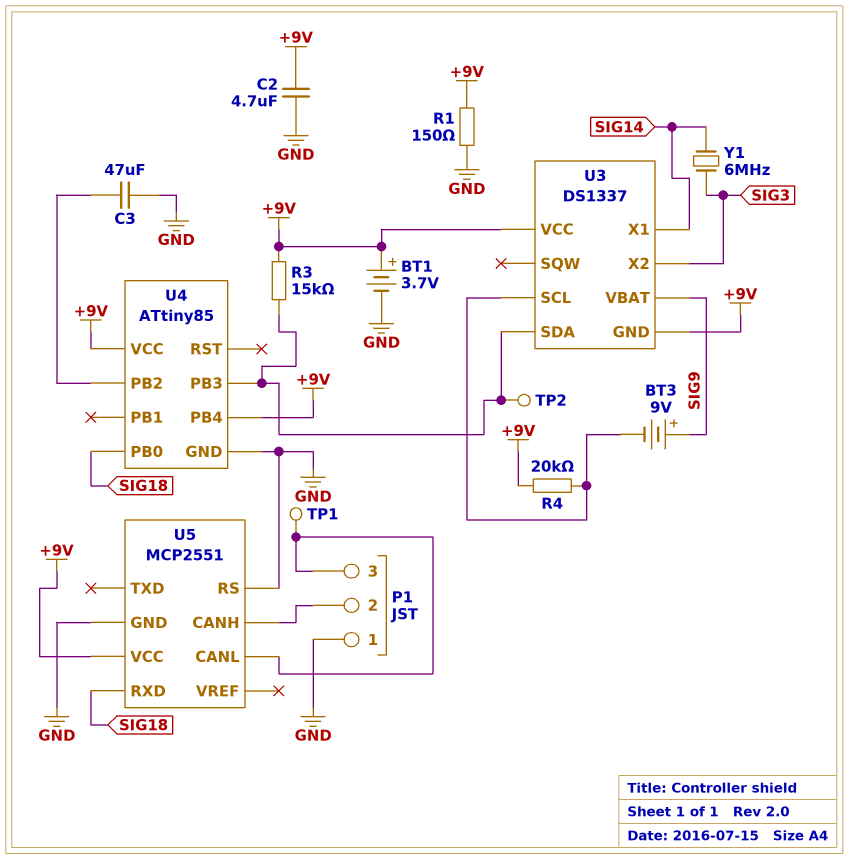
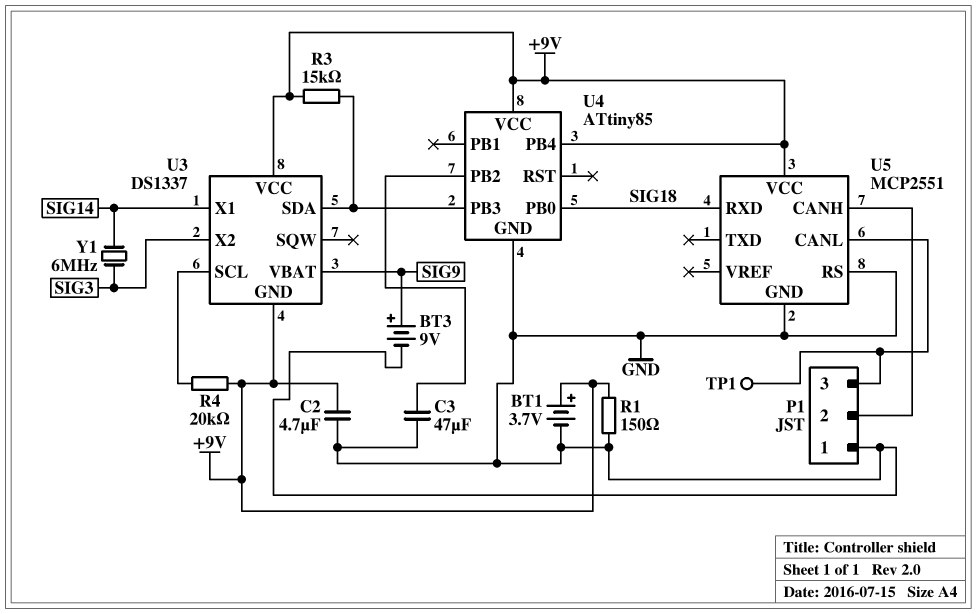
BT3: 9V (plus SIG9, minus U3/SCL) -> 9V (plus SIG9, minus GND)
TP2: test point (U3/SDA) -> none

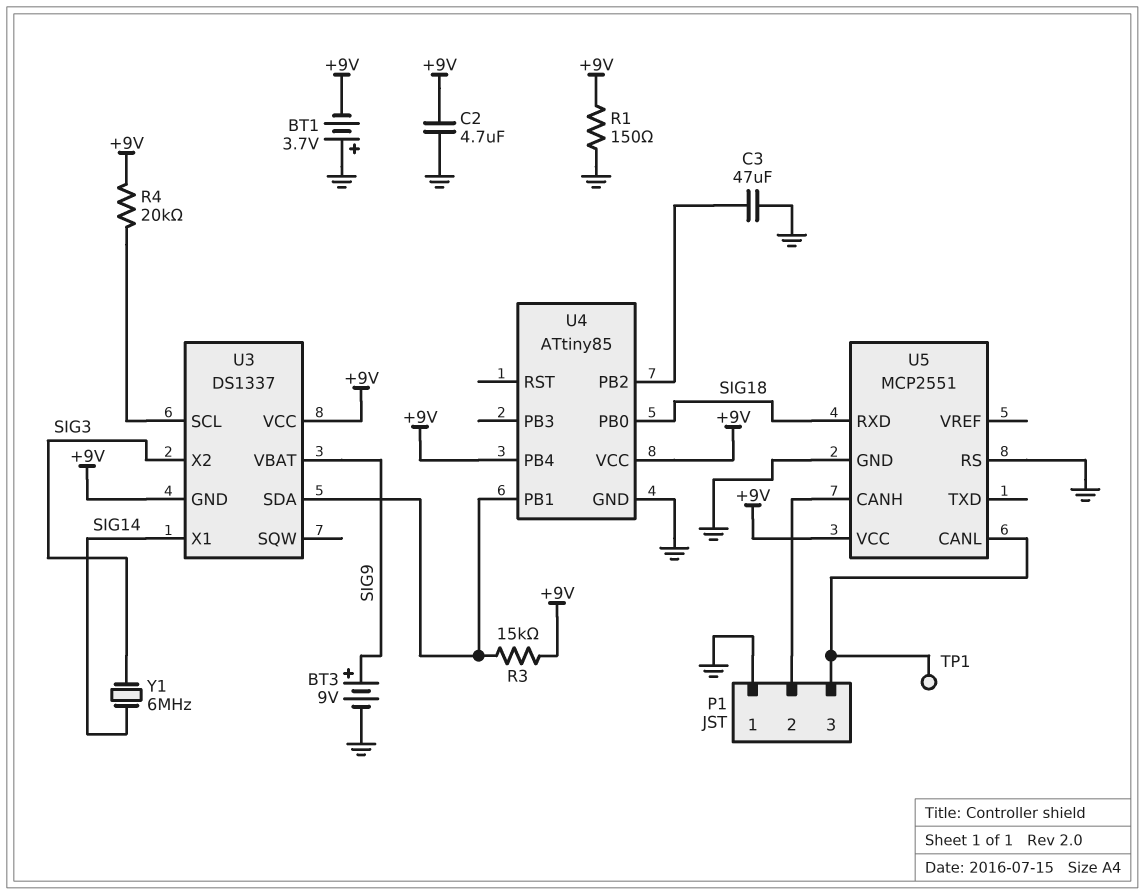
BT1: 3.7V (plus +9V, minus GND) -> 3.7V (plus GND, minus +9V)
U4 pin PB1: none -> U3/SDA
U4 pin PB3: U3/SDA -> none

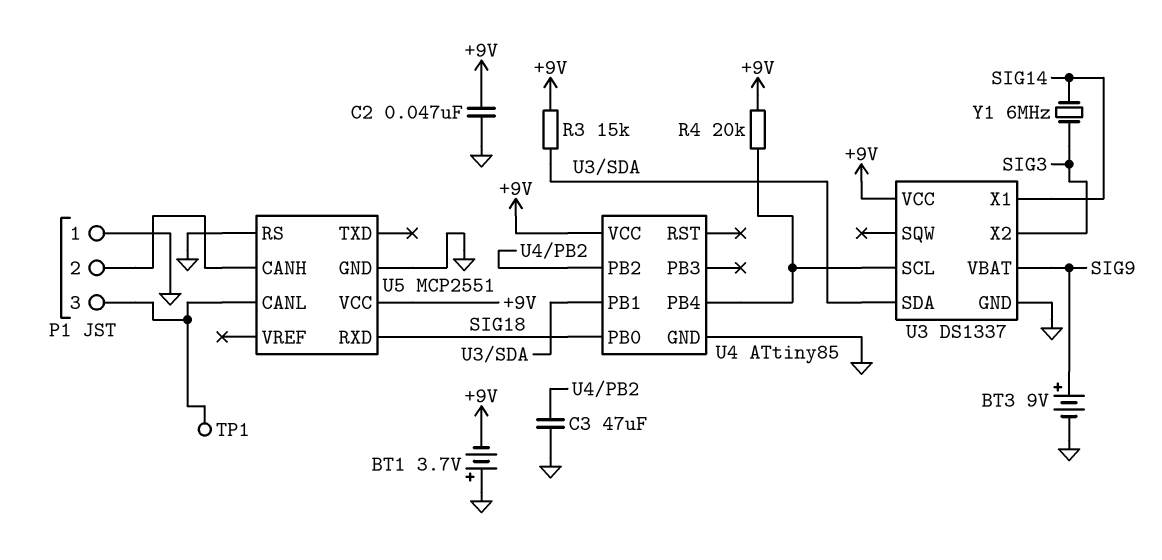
C2: 4.7uF (+9V, GND) -> 47nF (+9V, GND)
R1: 150 (+9V, GND) -> none
U3 pin GND: +9V -> GND
U4 pin PB4: +9V -> U3/SCL

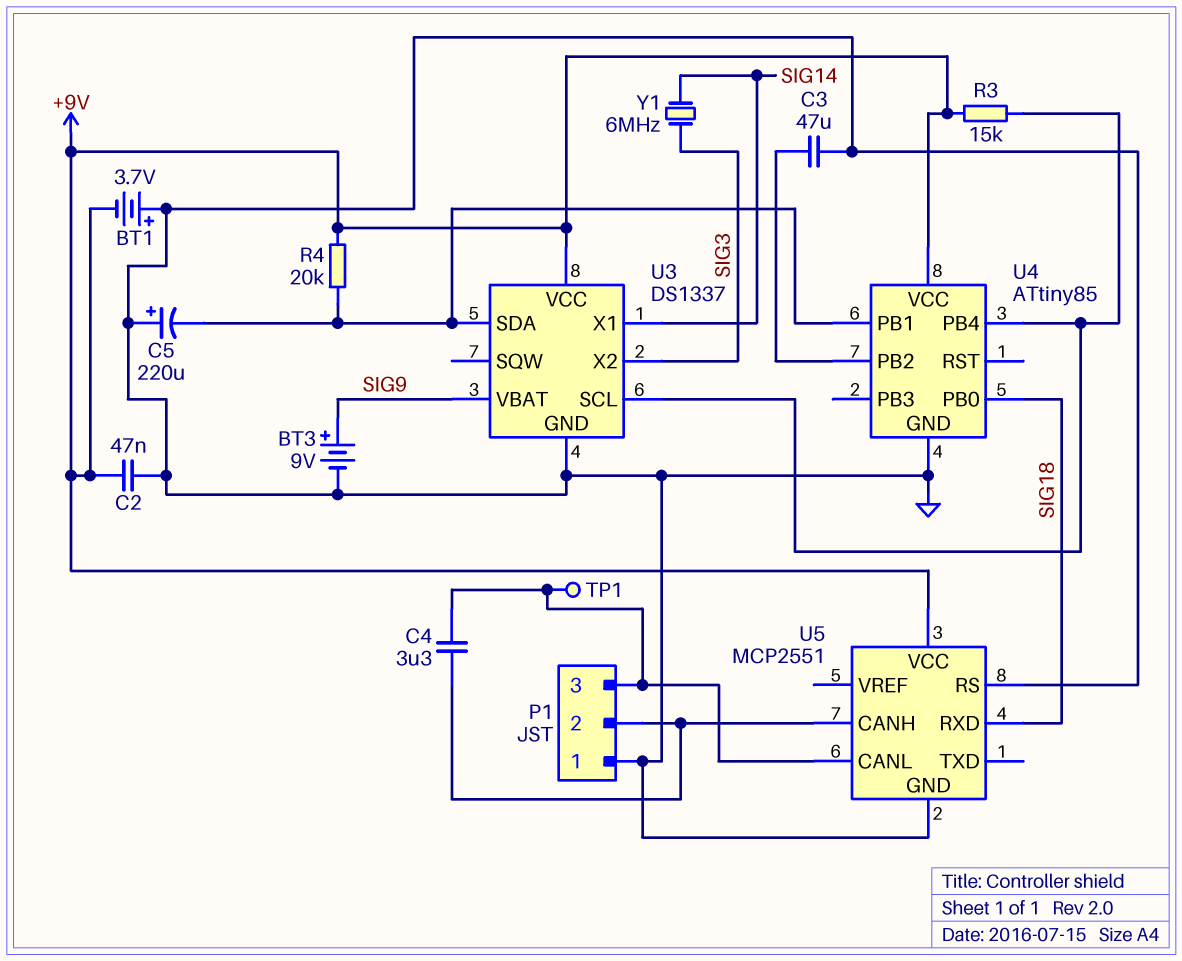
C4: none -> 3.3uF (P1/2, P1/3)
C5: none -> 220uF (plus GND, minus U3/SDA)
R3: 15k (+9V, U3/SDA) -> 15k (+9V, U3/SCL)
R4: 20k (+9V, U3/SCL) -> 20k (+9V, U3/SDA)

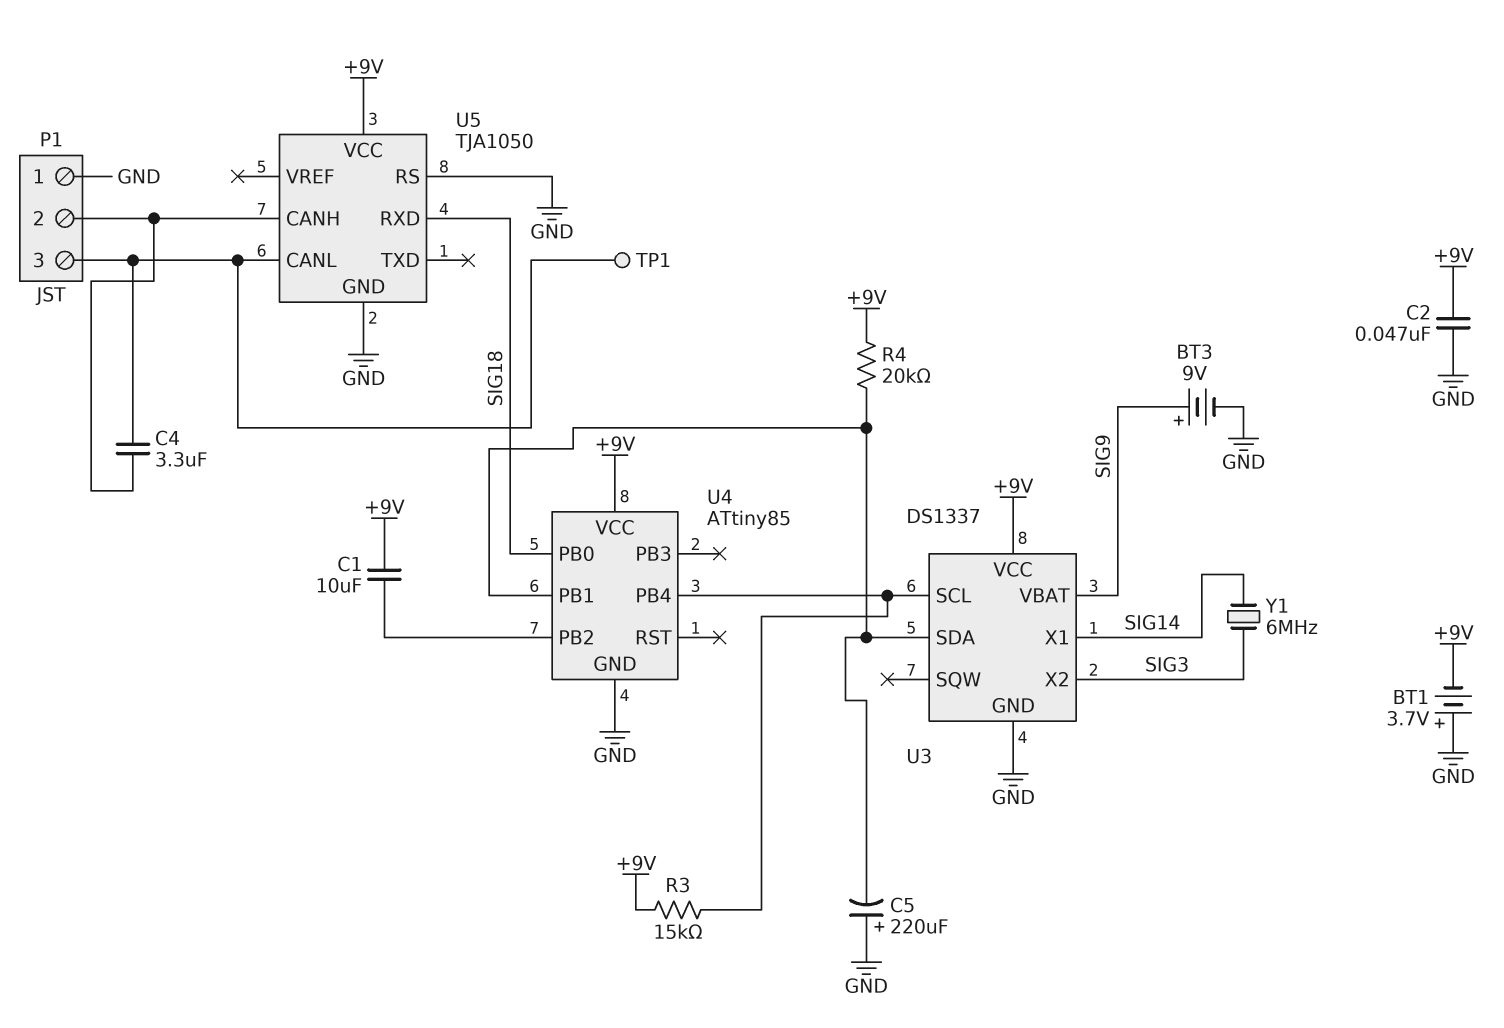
C1: none -> 10uF (+9V, U4/PB2)
C3: 47uF (GND, U4/PB2) -> none
U5: MCP2551 -> TJA1050

